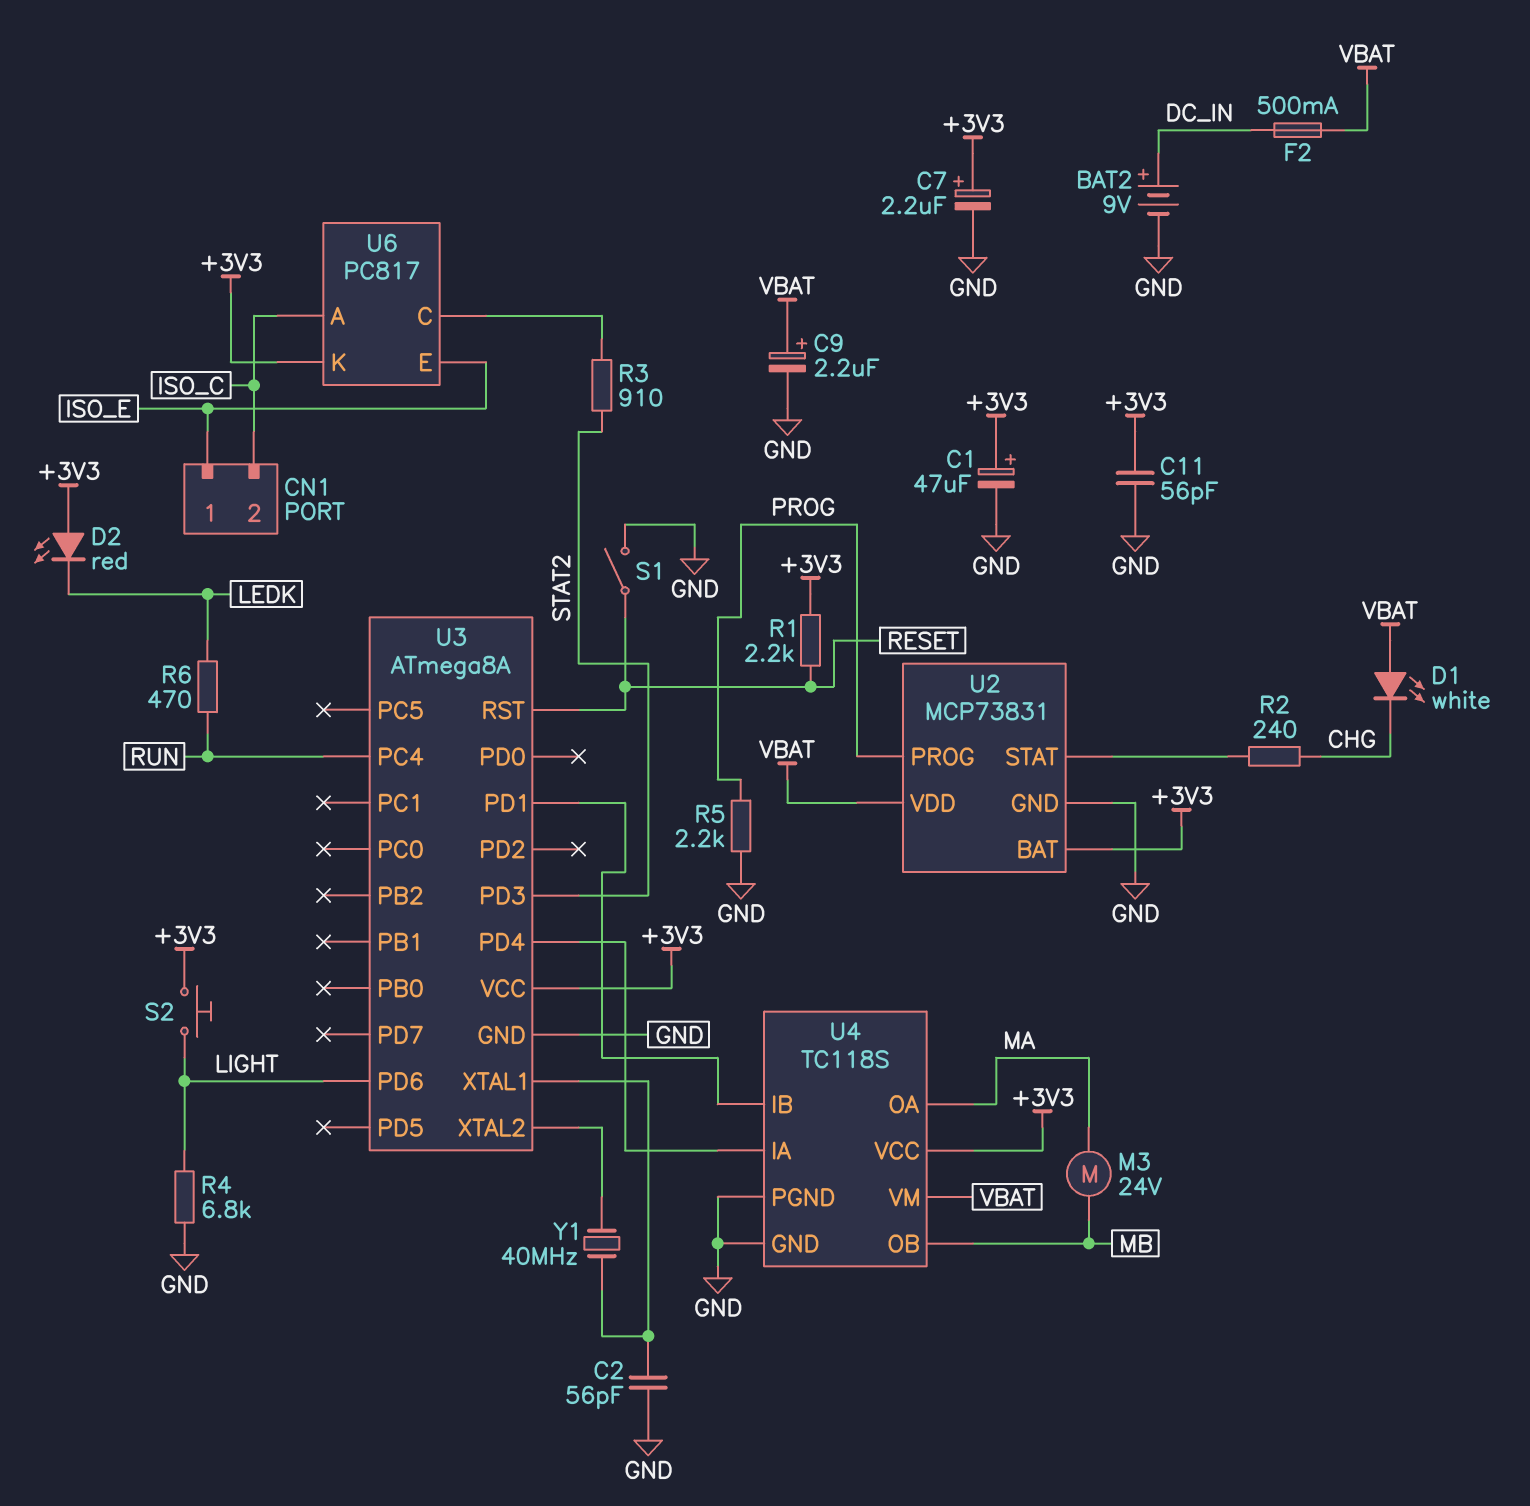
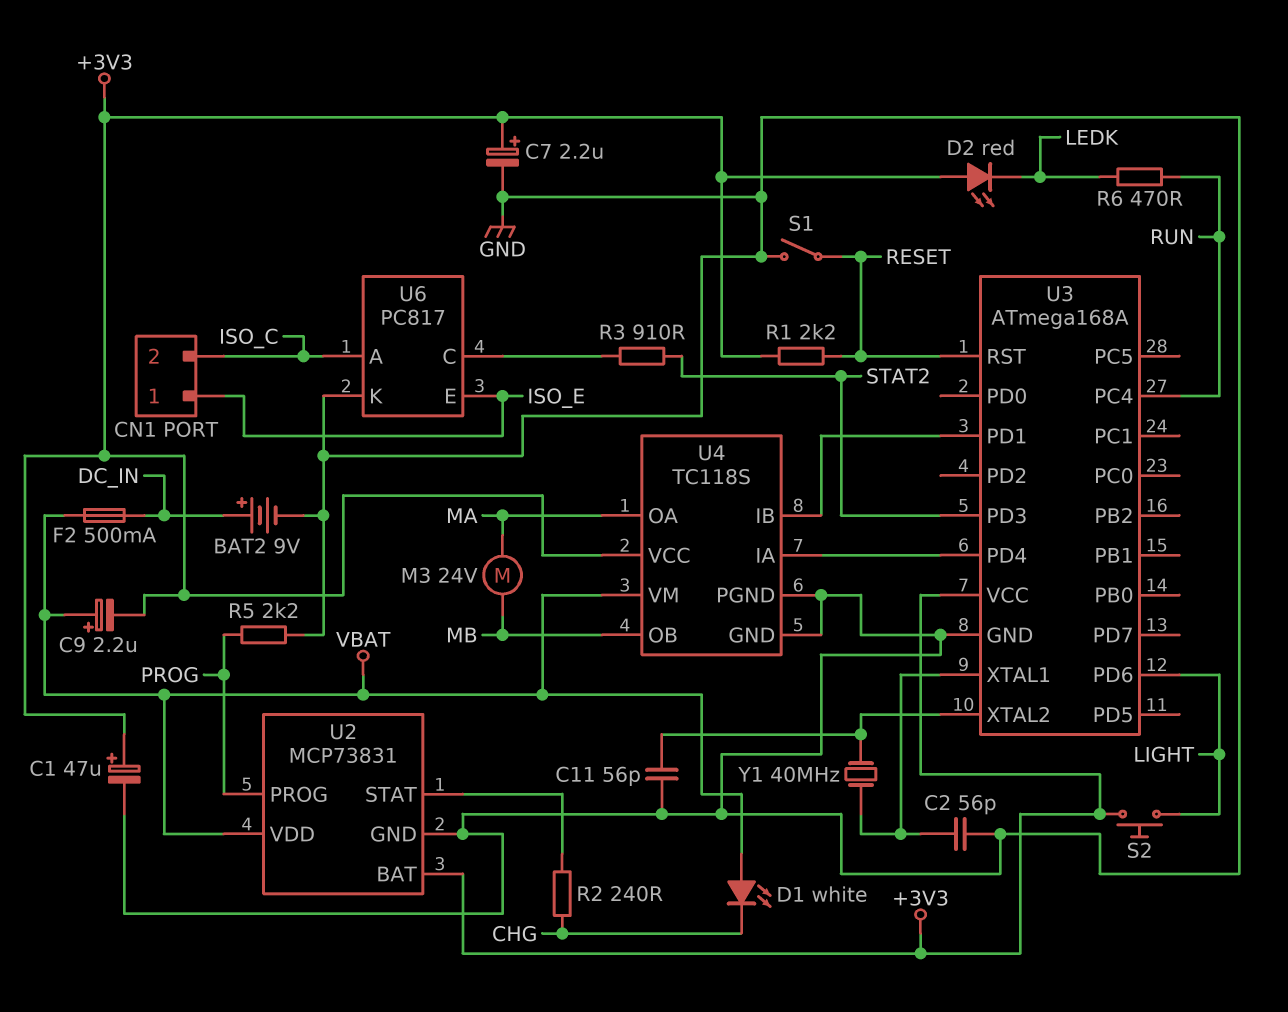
C9: 2.2uF (plus VBAT, minus GND) -> 2.2uF (plus VBAT, minus +3V3)
C11: 56pF (+3V3, GND) -> 56pF (GND, U3/XTAL2)
R4: 6.8k (GND, LIGHT) -> none
U3: ATmega8A -> ATmega168A
U6 pin K: +3V3 -> GND

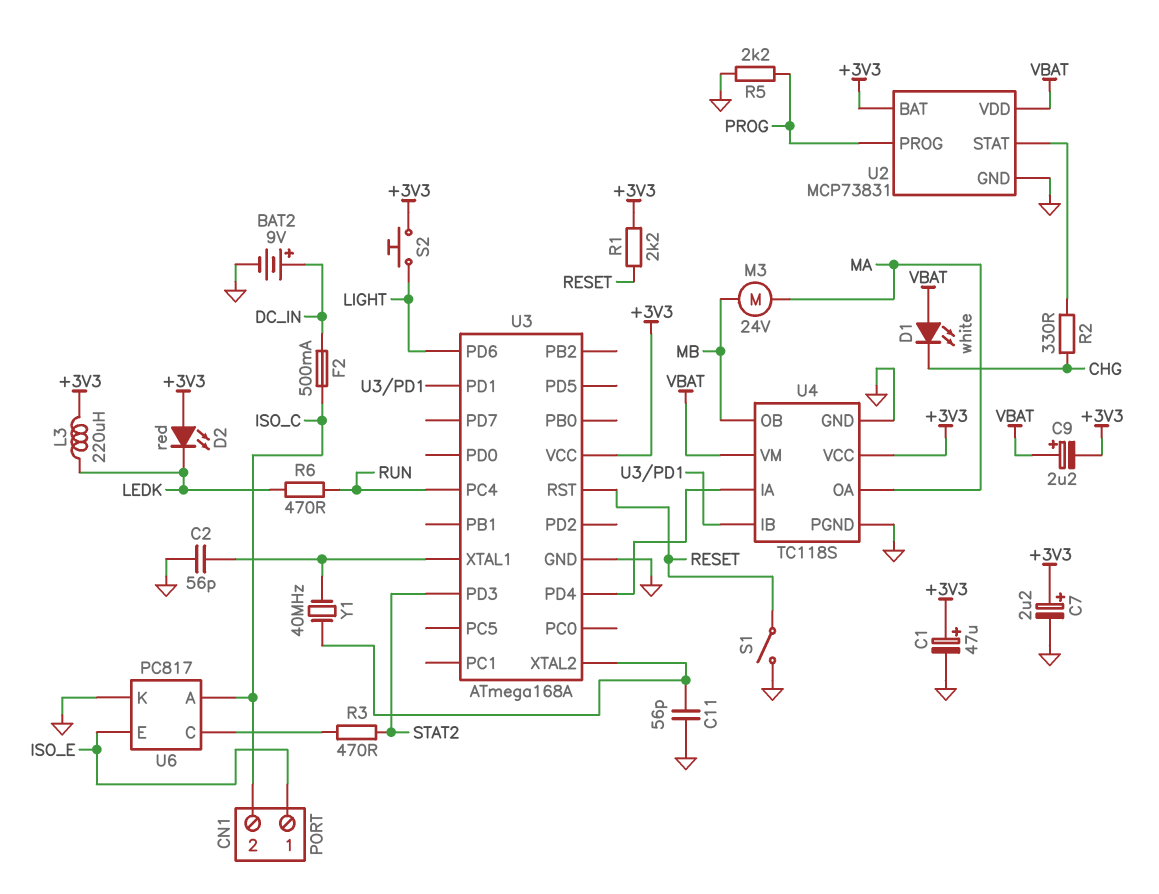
F2: 500mA (DC_IN, VBAT) -> 500mA (DC_IN, ISO_C)
L3: none -> 220uH (+3V3, LEDK)
R2: 240 (CHG, U2/STAT) -> 330 (CHG, U2/STAT)
R3: 910 (STAT2, U6/C) -> 470 (STAT2, U6/C)

